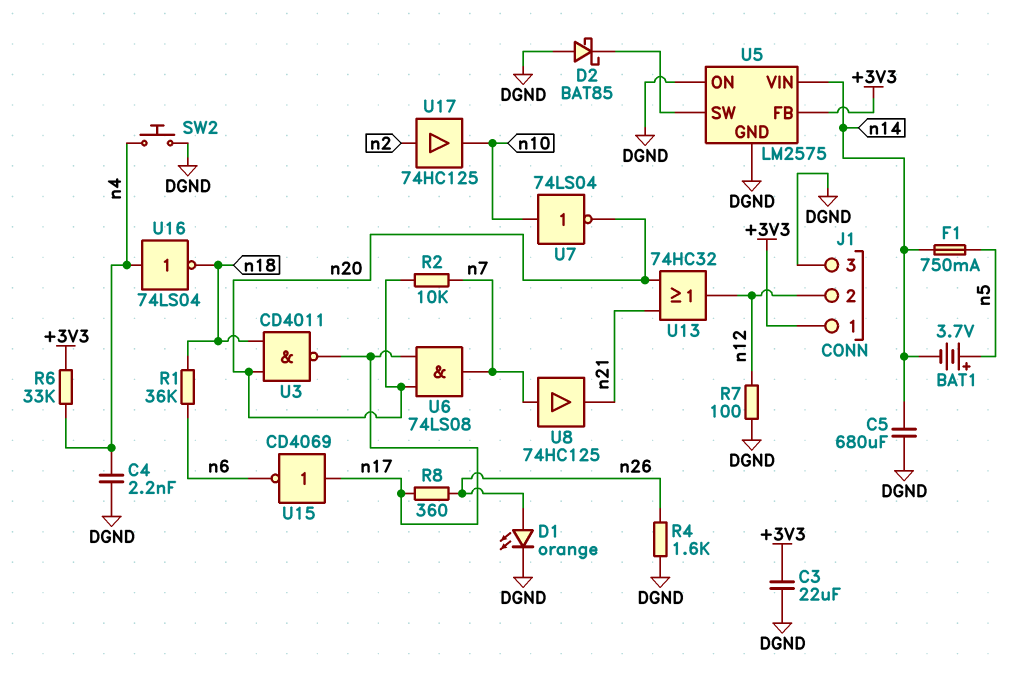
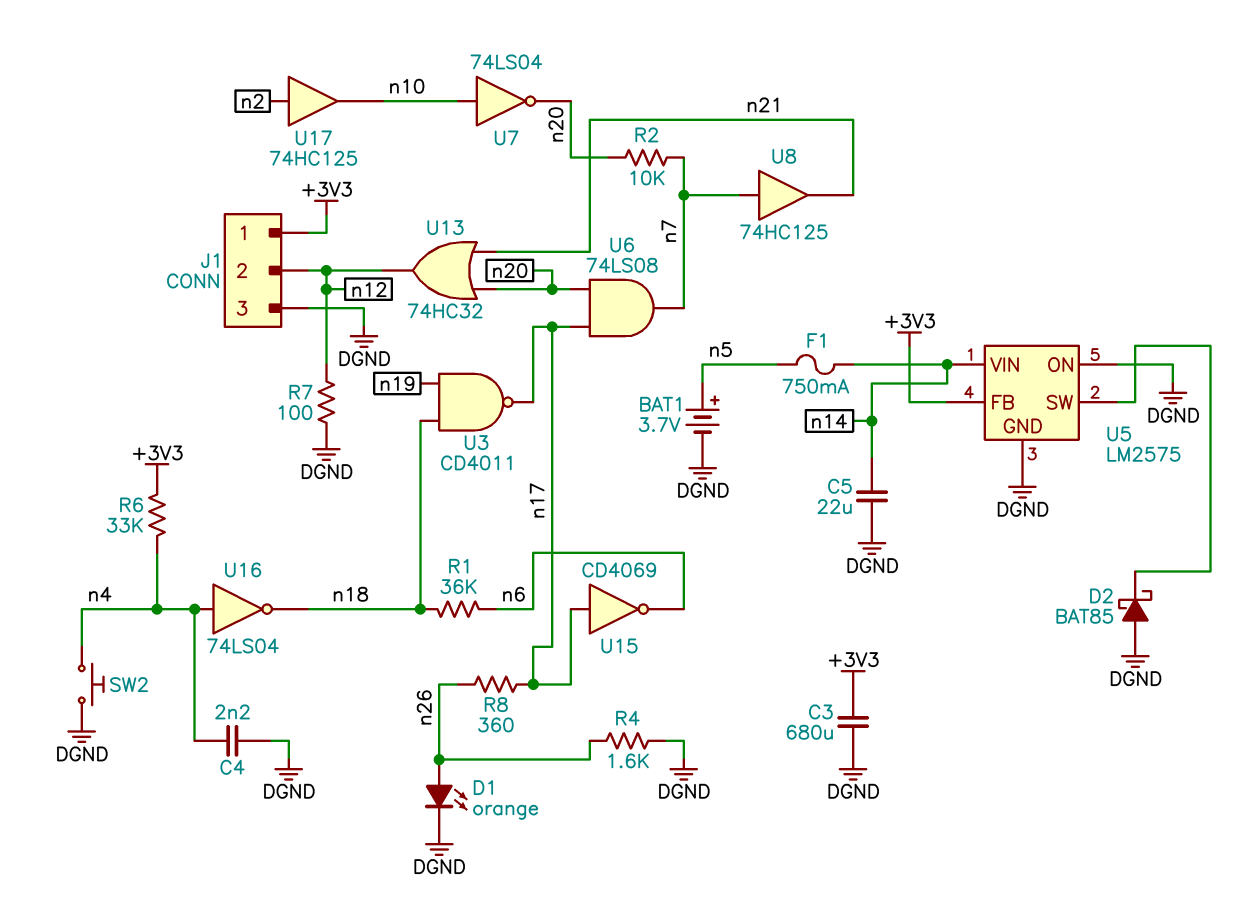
BAT1: 3.7V (plus n5, minus n14) -> 3.7V (plus n5, minus DGND)
C3: 22uF (+3V3, DGND) -> 680uF (+3V3, DGND)
C5: 680uF (DGND, n14) -> 22uF (DGND, n14)
U3: NAND CD4011 (in n18, in n20, out n17) -> NAND CD4011 (in n18, in n19, out n17)

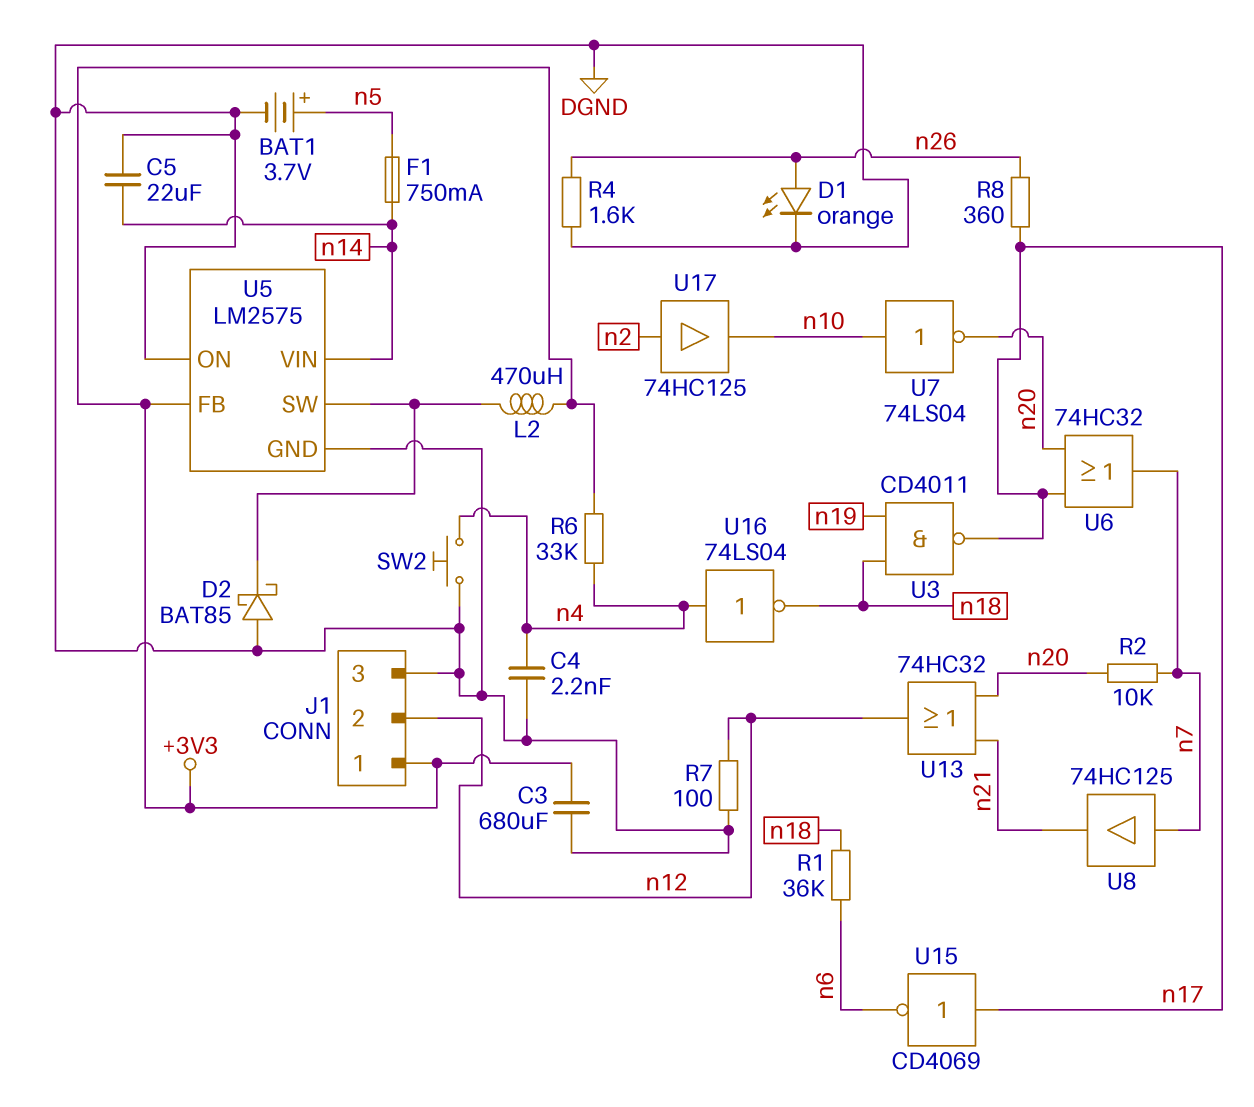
L2: none -> 470uH (+3V3, U5/SW)
U6: AND 74LS08 (in n17, in n20, out n7) -> OR 74HC32 (in n17, in n20, out n7)

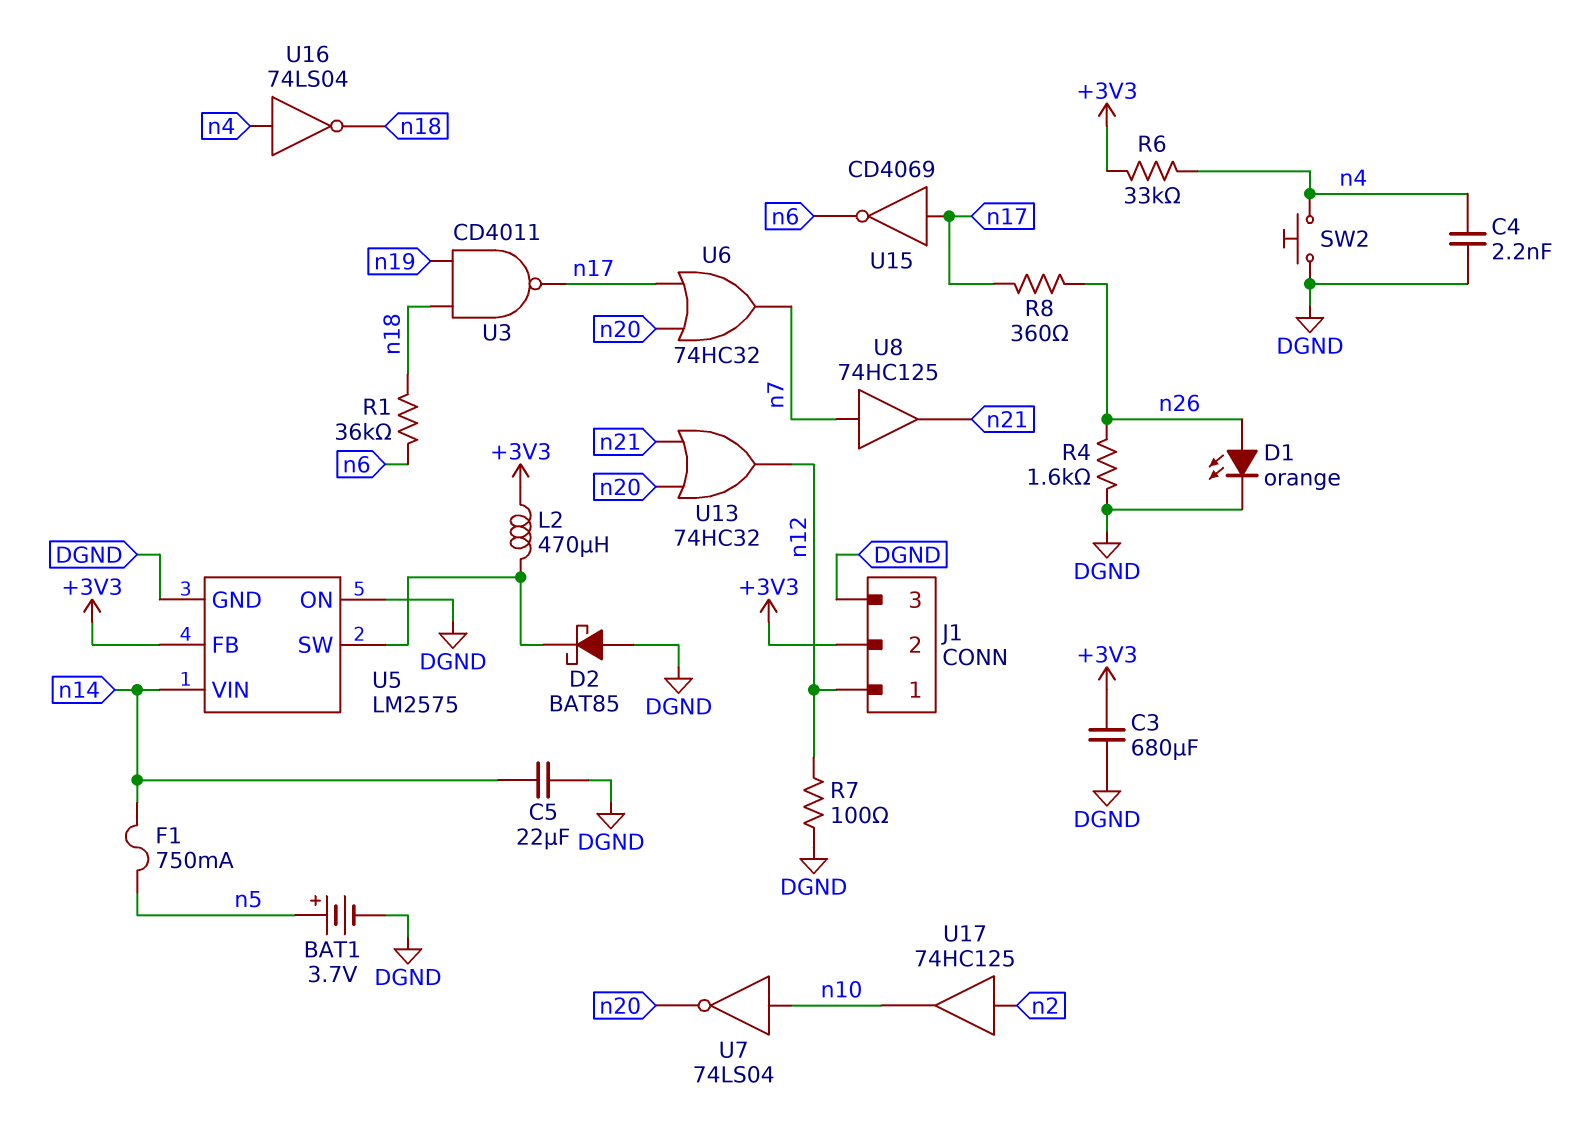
J1 pin 1: +3V3 -> n12
J1 pin 2: n12 -> +3V3
R2: 10k (n7, n20) -> none

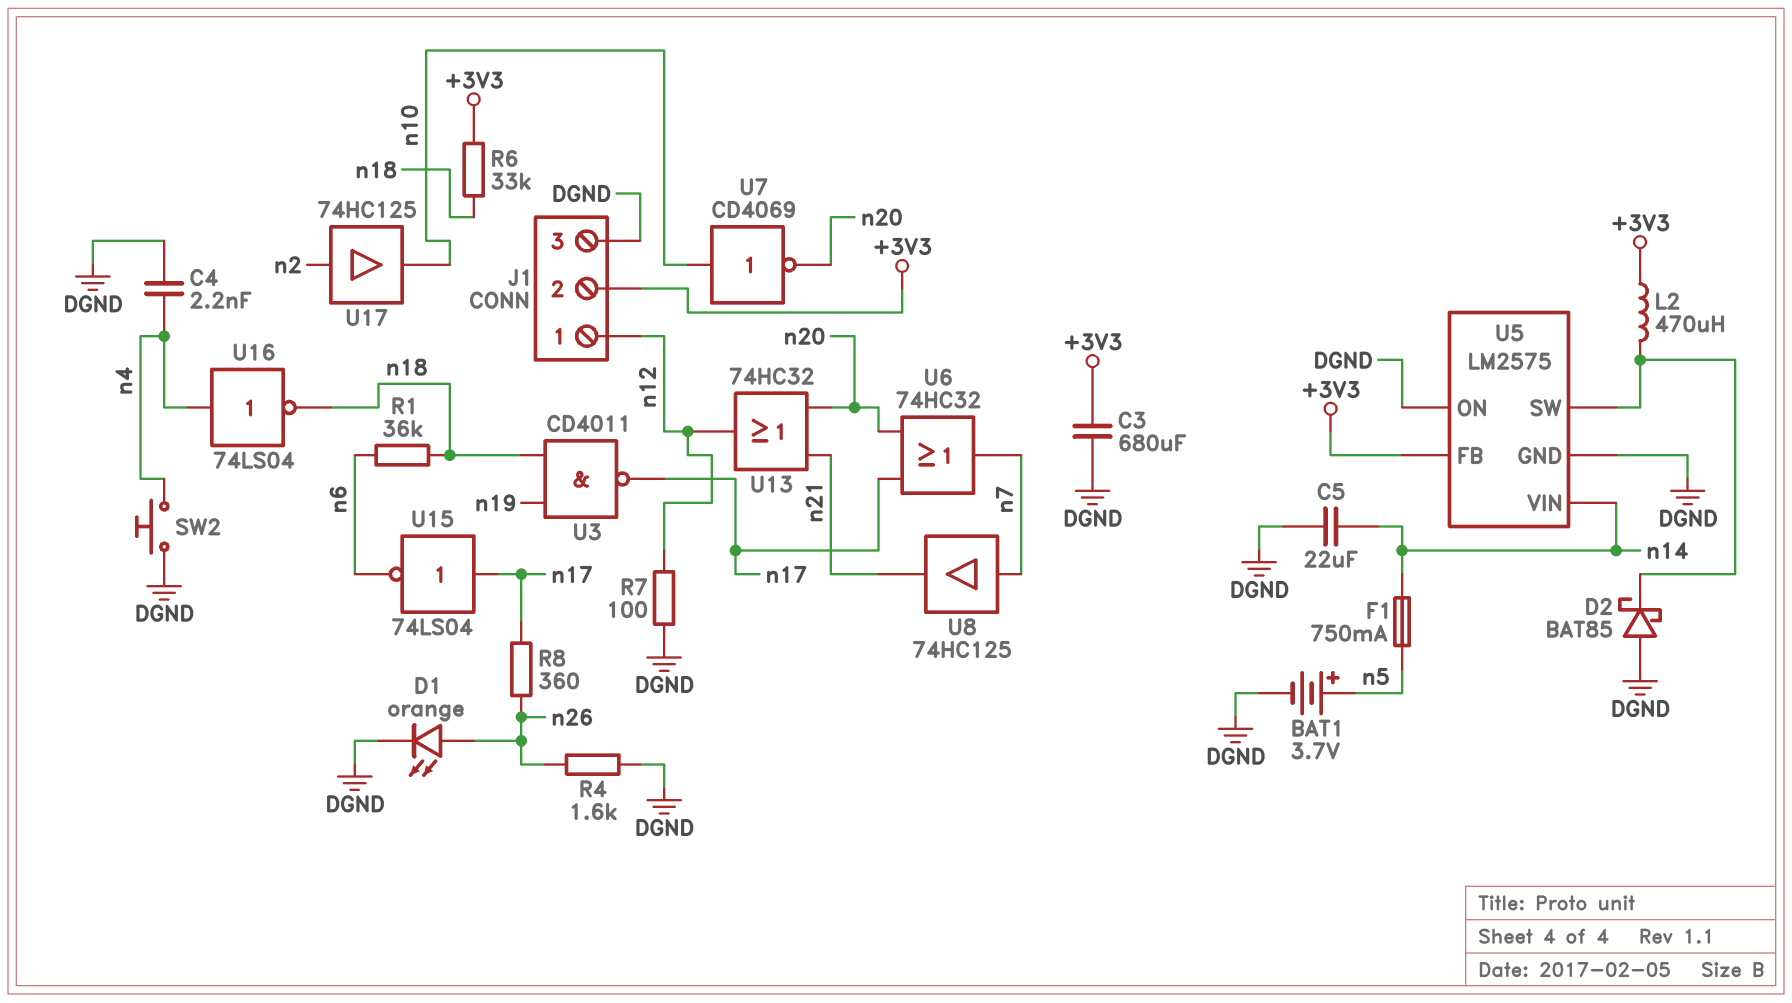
R6: 33k (+3V3, n4) -> 33k (+3V3, n18)
U7: NOT 74LS04 (in n10, out n20) -> NOT CD4069 (in n10, out n20)
U15: NOT CD4069 (in n17, out n6) -> NOT 74LS04 (in n17, out n6)

